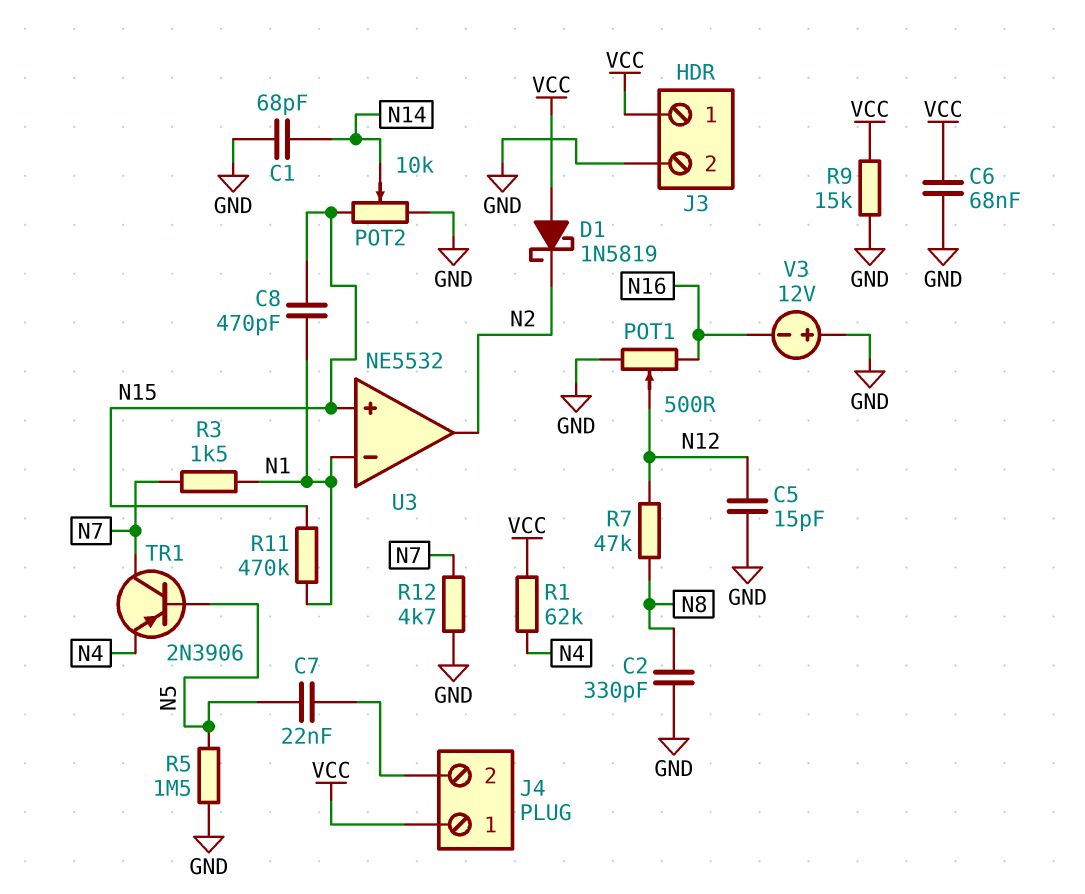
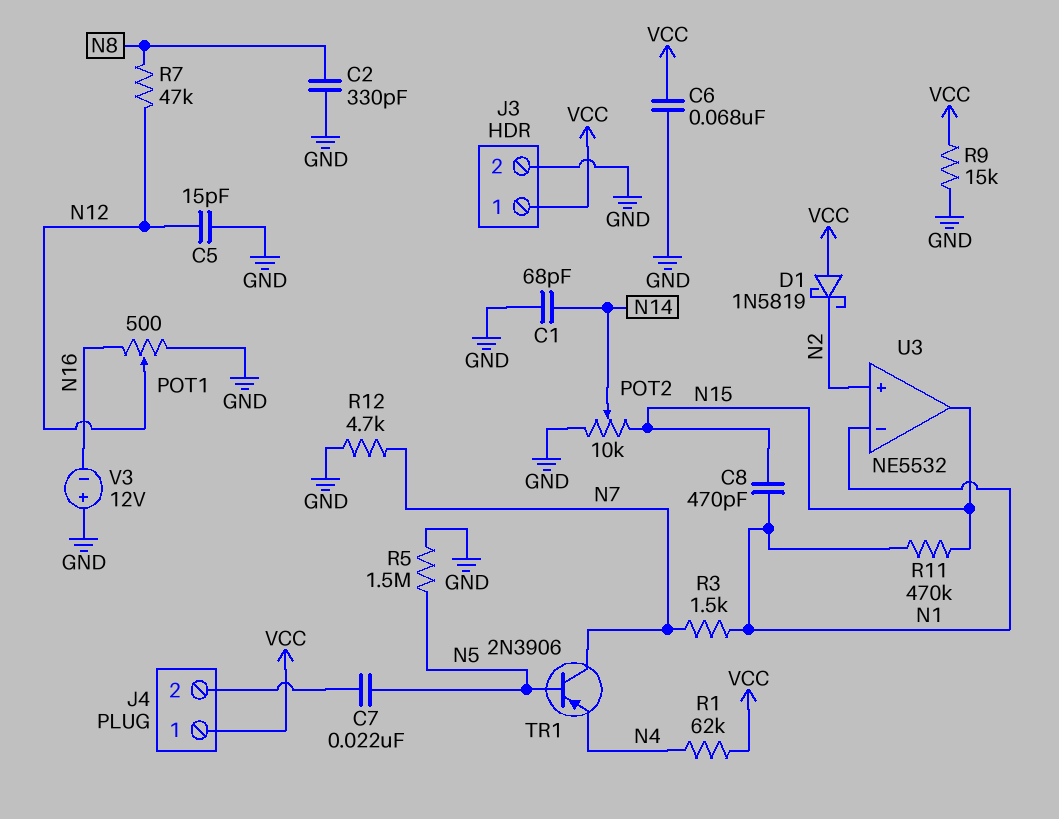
U3 pin in+: N15 -> N2
U3 pin out: N2 -> N15

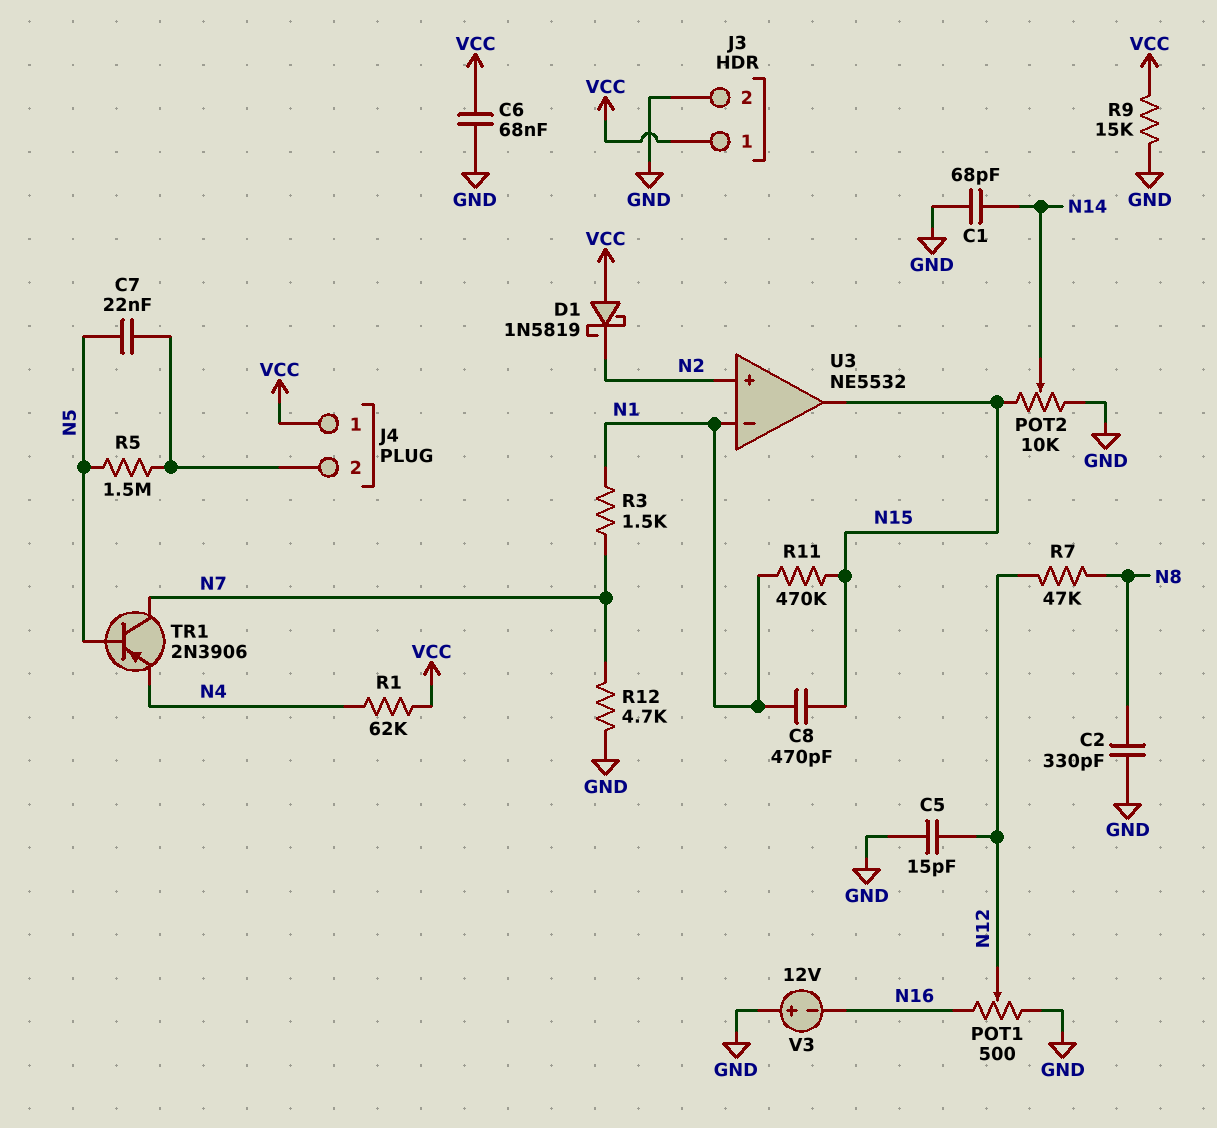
R5: 1.5M (GND, N5) -> 1.5M (J4/2, N5)

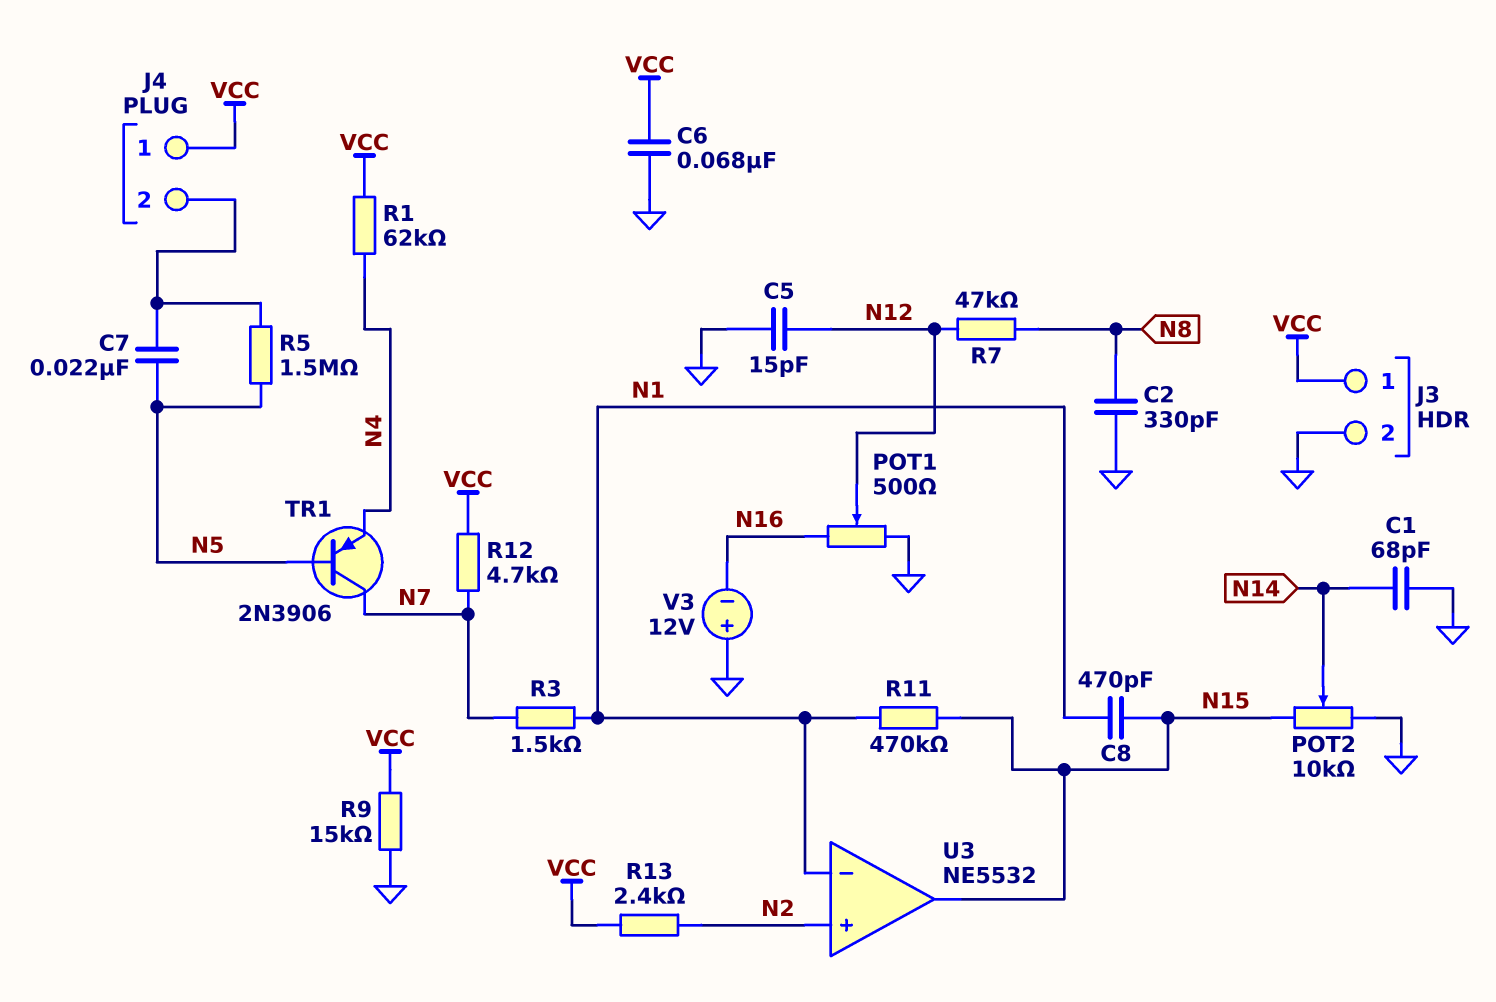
D1: schottky 1N5819 (A VCC, K N2) -> none
R12: 4.7k (GND, N7) -> 4.7k (N7, VCC)
R13: none -> 2.4k (N2, VCC)

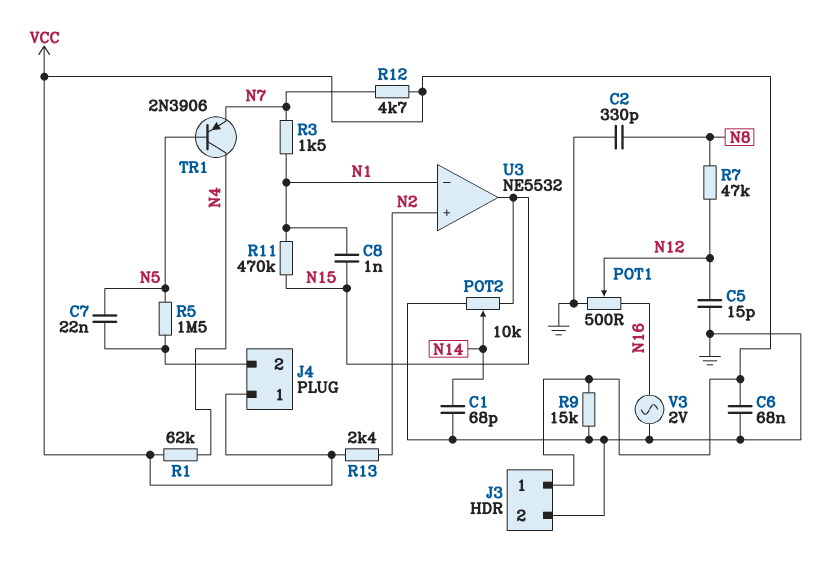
C8: 470pF (N1, N15) -> 1nF (N1, N15)
TR1: PNP 2N3906 (B N5, C N7, E N4) -> PNP 2N3906 (B N5, C N4, E N7)
V3: 12V (plus GND, minus N16) -> AC 2V (GND, N16)

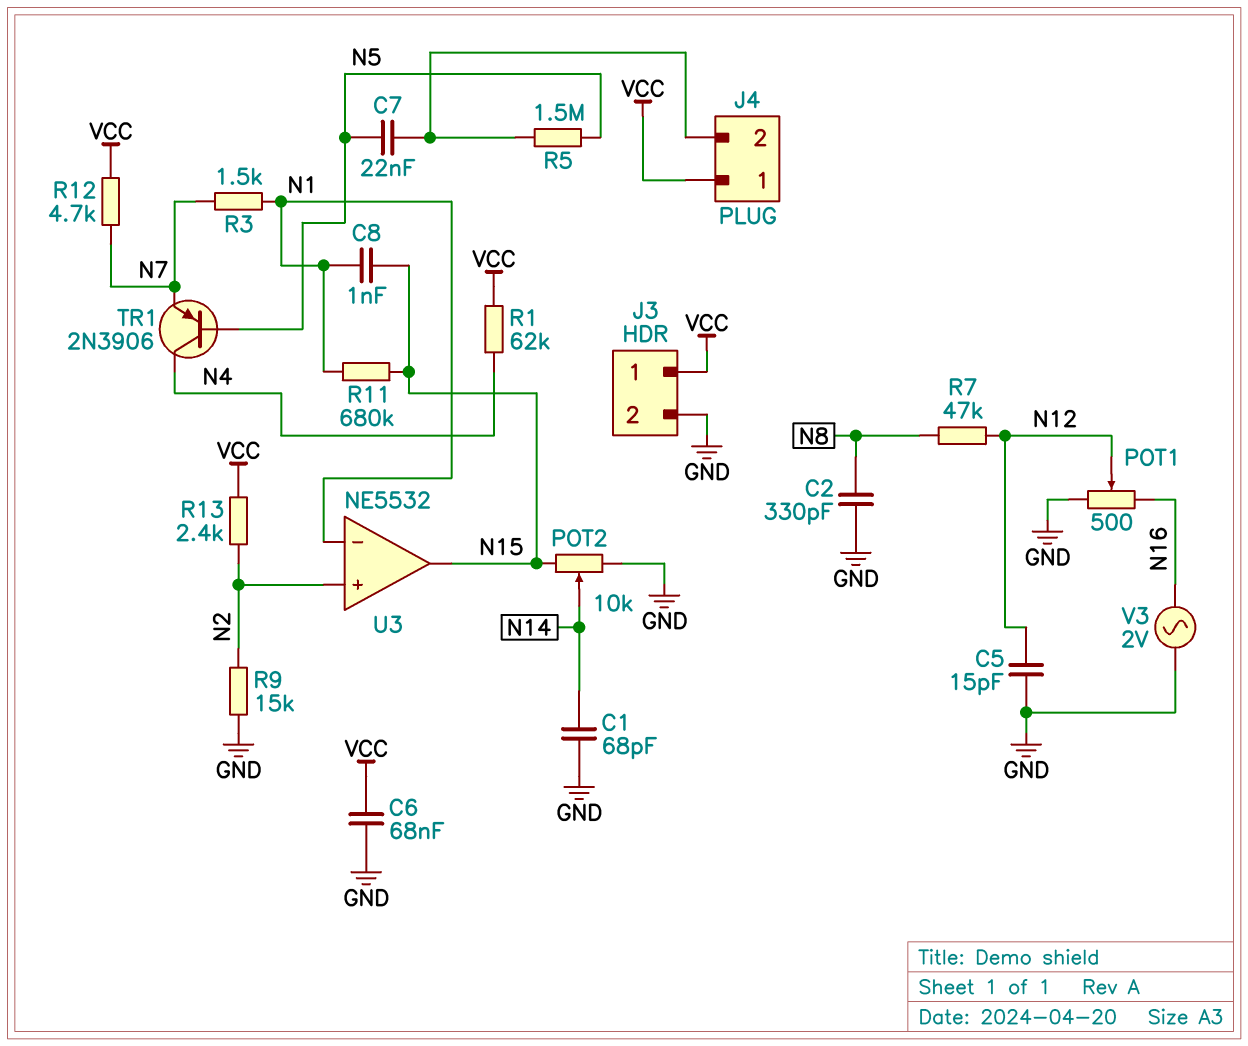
R9: 15k (GND, VCC) -> 15k (GND, N2)
R11: 470k (N1, N15) -> 680k (N1, N15)

